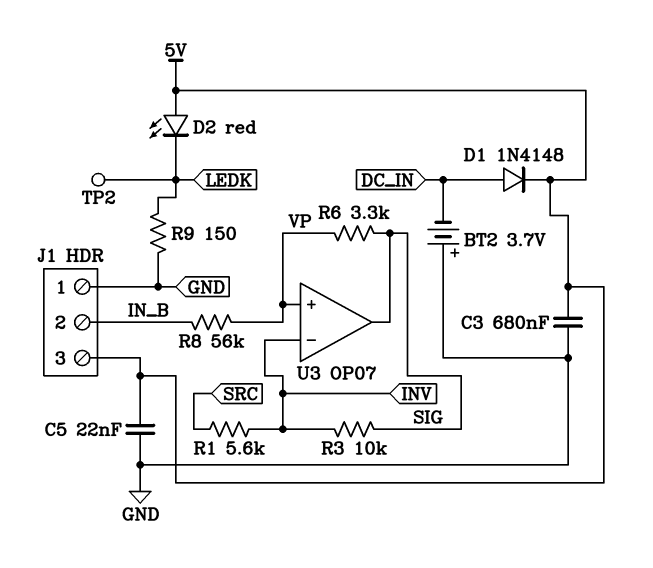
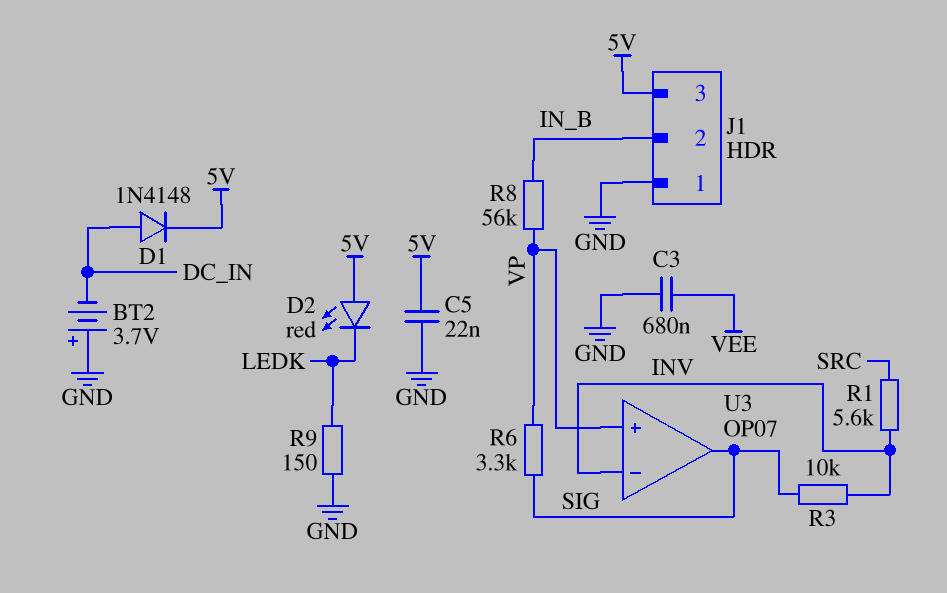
C3: 680nF (5V, GND) -> 680nF (GND, VEE)
TP2: test point (LEDK) -> none

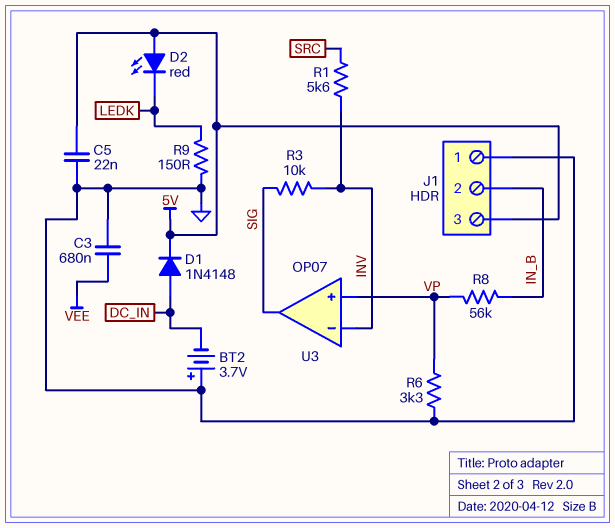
R6: 3.3k (SIG, VP) -> 3.3k (GND, VP)

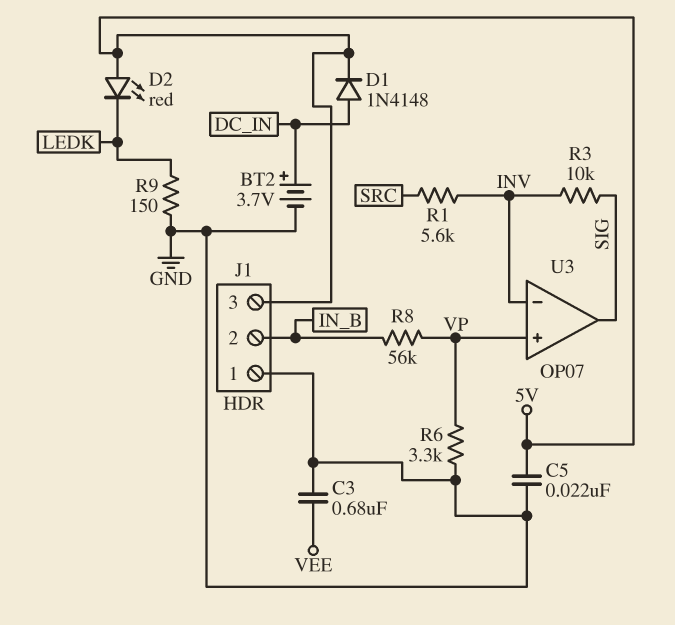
BT2: 3.7V (plus GND, minus DC_IN) -> 3.7V (plus DC_IN, minus GND)

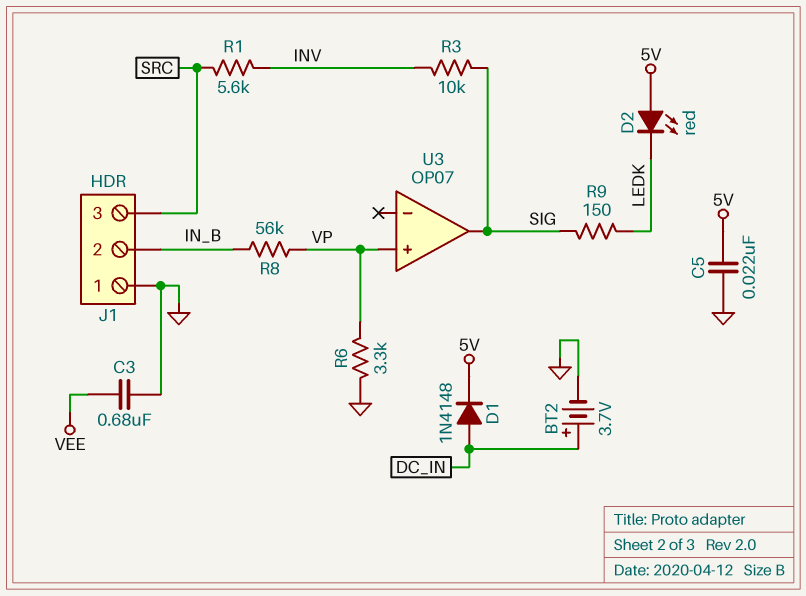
J1 pin 3: 5V -> SRC
R9: 150 (GND, LEDK) -> 150 (LEDK, SIG)
U3 pin in-: INV -> none

